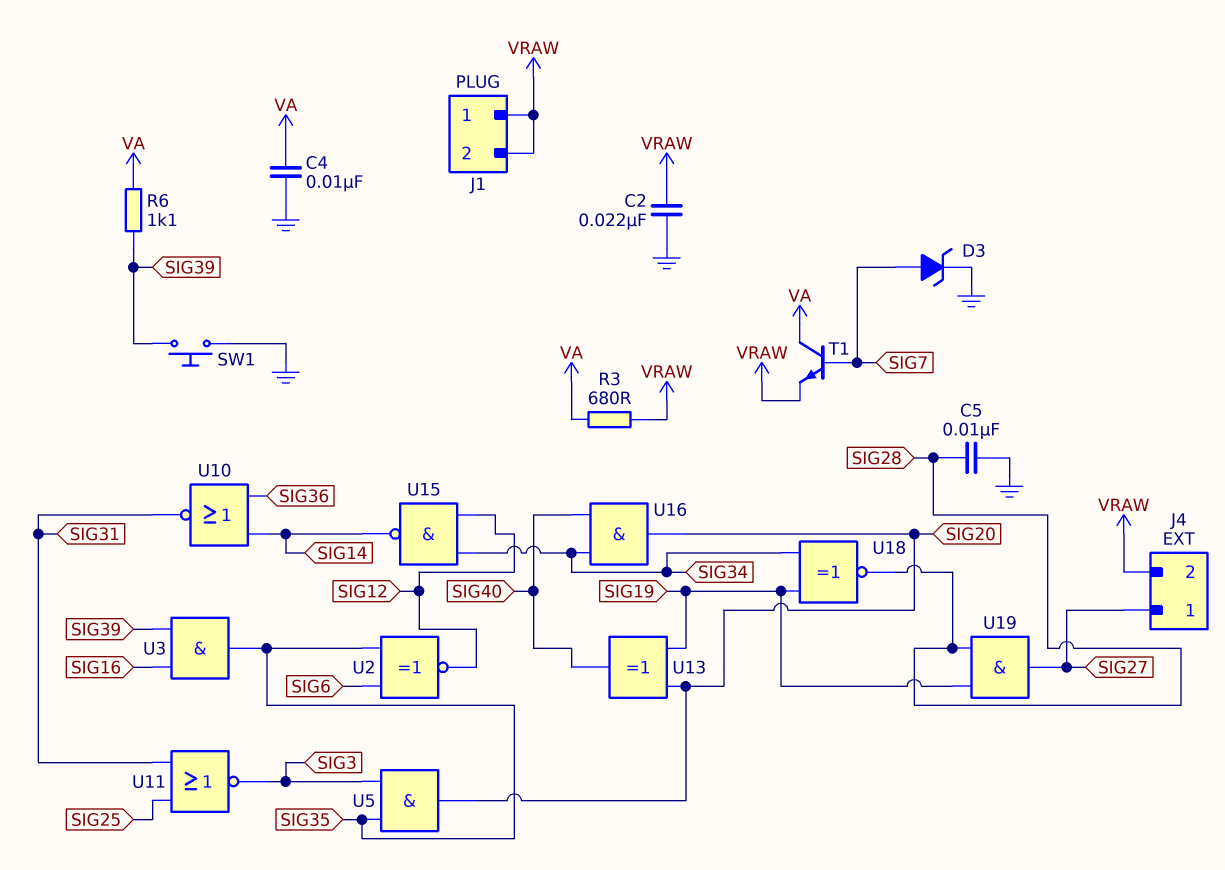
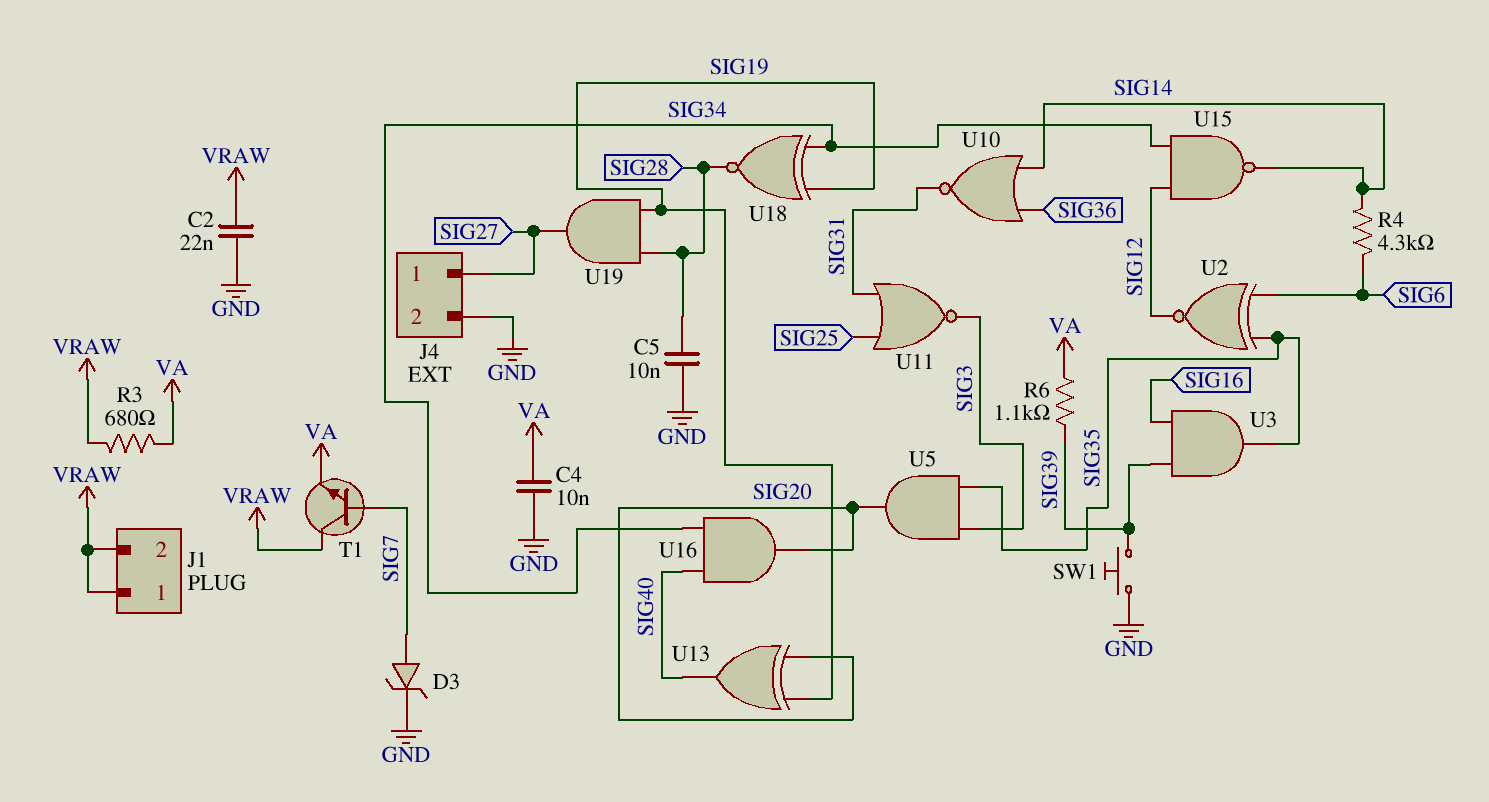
J4 pin 2: VRAW -> GND
R4: none -> 4.3k (SIG6, SIG14)
T1: NPN (B SIG7, C VA, E VRAW) -> NPN (B SIG7, C VRAW, E VA)

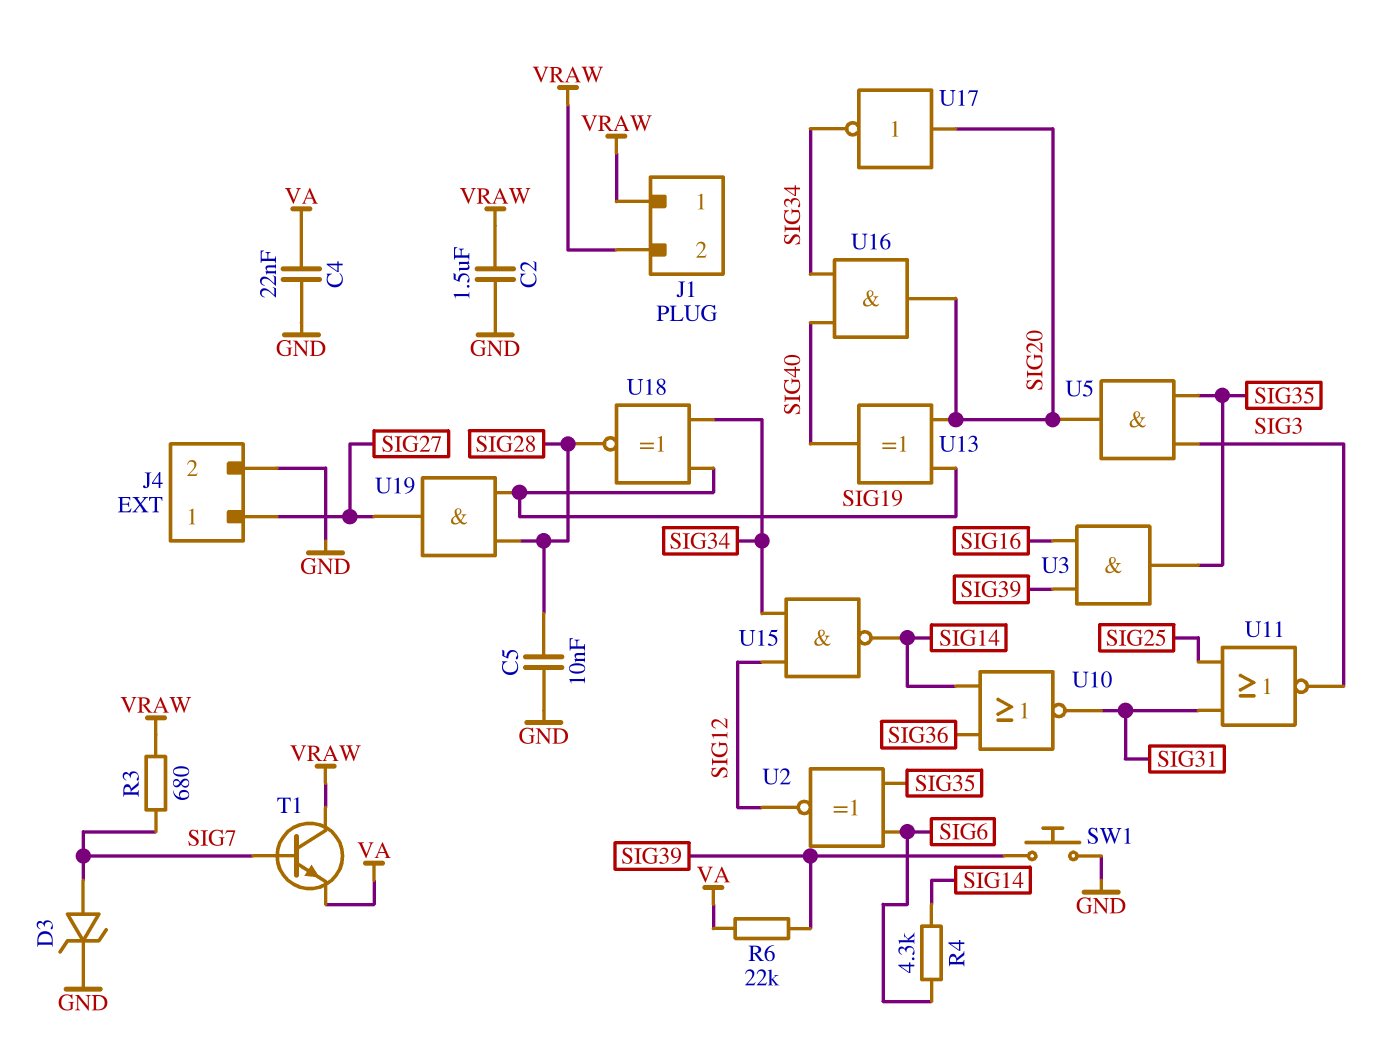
C2: 22nF (GND, VRAW) -> 1.5uF (GND, VRAW)
C4: 10nF (GND, VA) -> 22nF (GND, VA)
R3: 680 (VA, VRAW) -> 680 (SIG7, VRAW)
R6: 1.1k (SIG39, VA) -> 22k (SIG39, VA)
U17: none -> NOT (in SIG20, out SIG34)

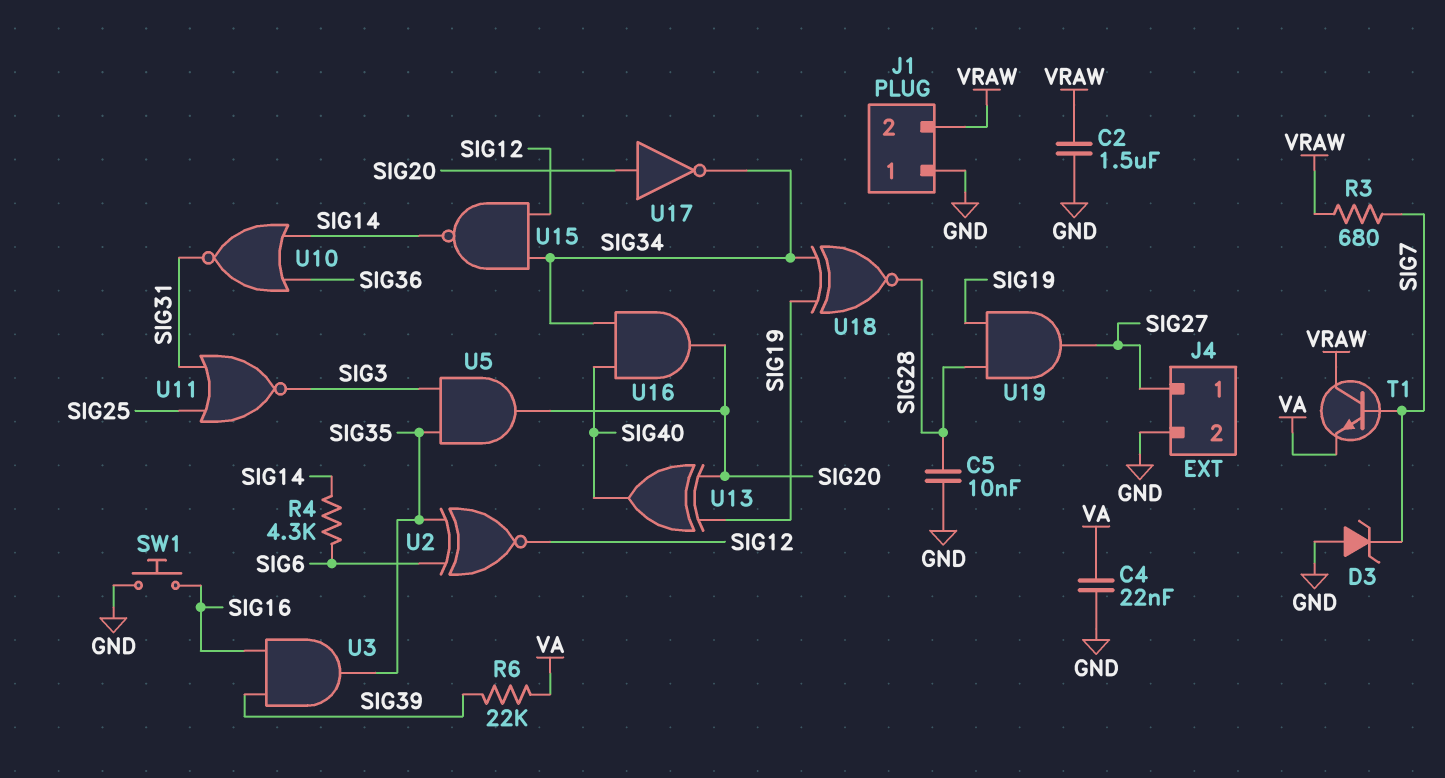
D3: zener (A SIG7, K GND) -> zener (A GND, K SIG7)
J1 pin 1: VRAW -> GND
SW1: button (GND, SIG39) -> button (GND, SIG16)

